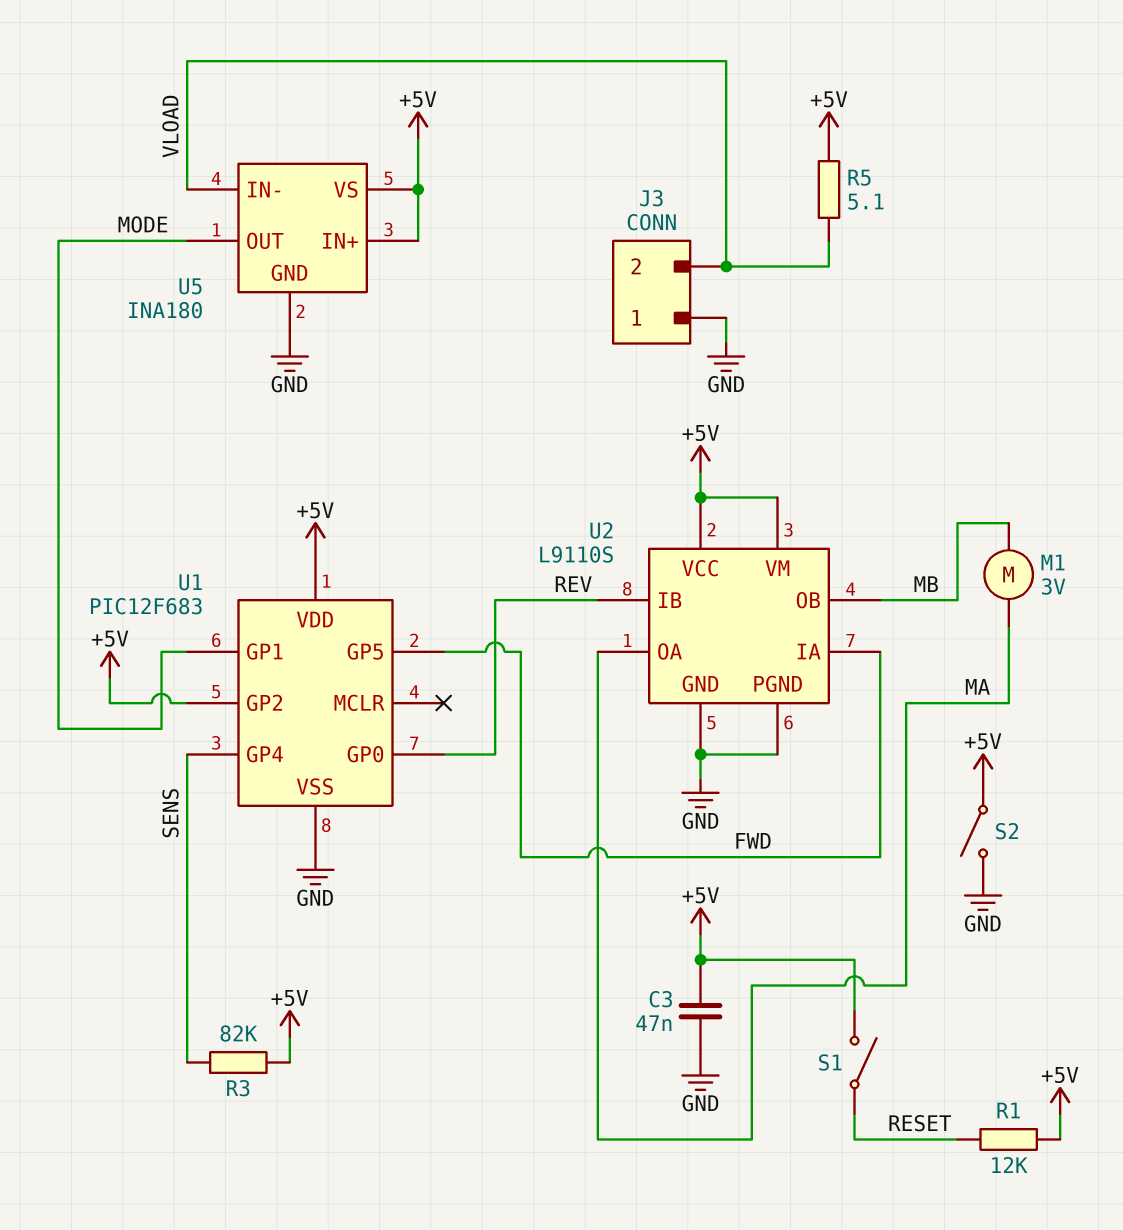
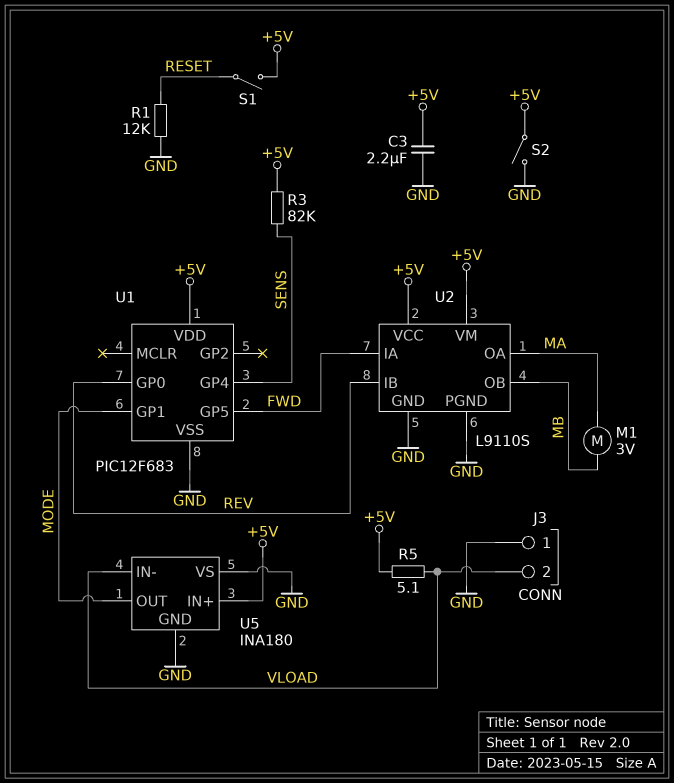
C3: 47nF (+5V, GND) -> 2.2uF (+5V, GND)
R1: 12k (+5V, RESET) -> 12k (GND, RESET)
U1 pin GP2: +5V -> none
U5 pin VS: +5V -> GND

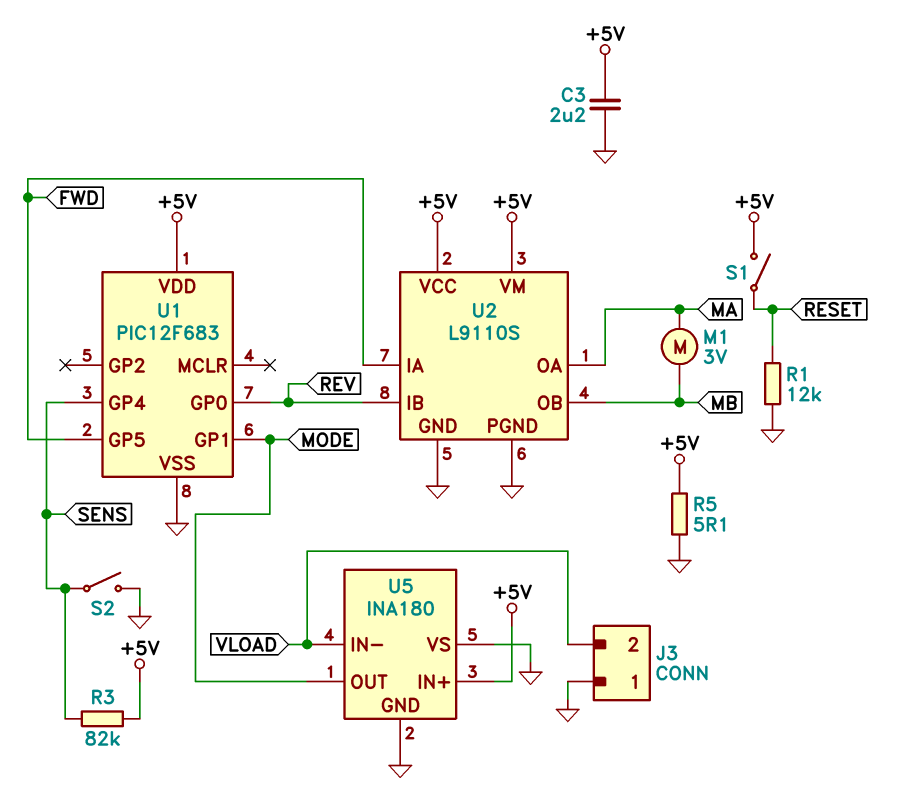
R5: 5.1 (+5V, VLOAD) -> 5.1 (+5V, GND)
S2: switch (+5V, GND) -> switch (GND, SENS)

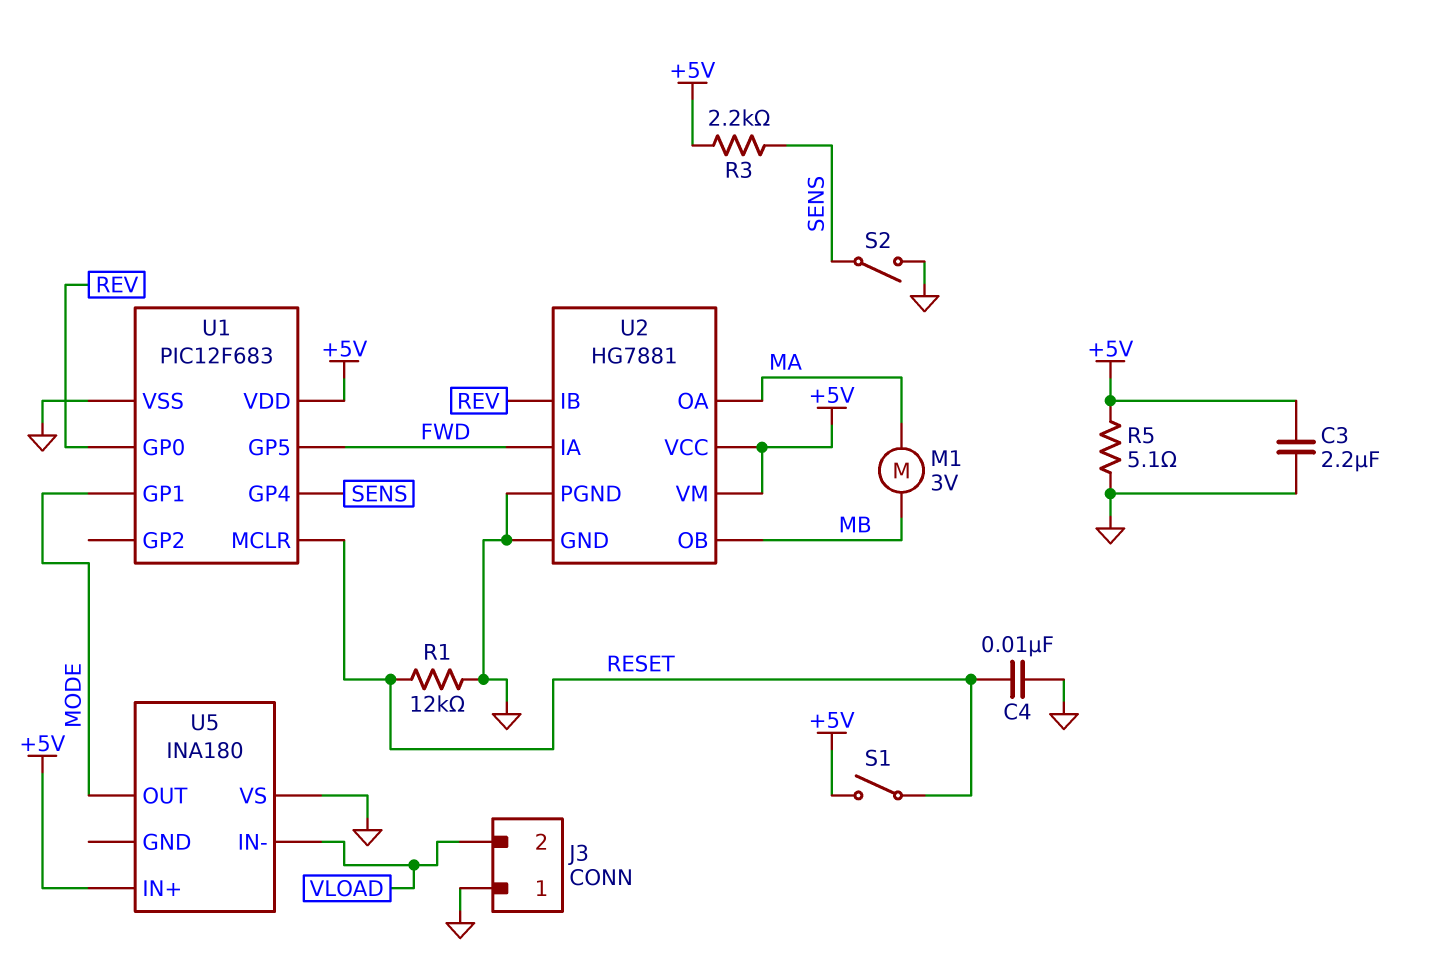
C4: none -> 10nF (GND, RESET)
R3: 82k (+5V, SENS) -> 2.2k (+5V, SENS)
U1 pin MCLR: none -> RESET
U2: L9110S -> HG7881
U5 pin GND: GND -> none

